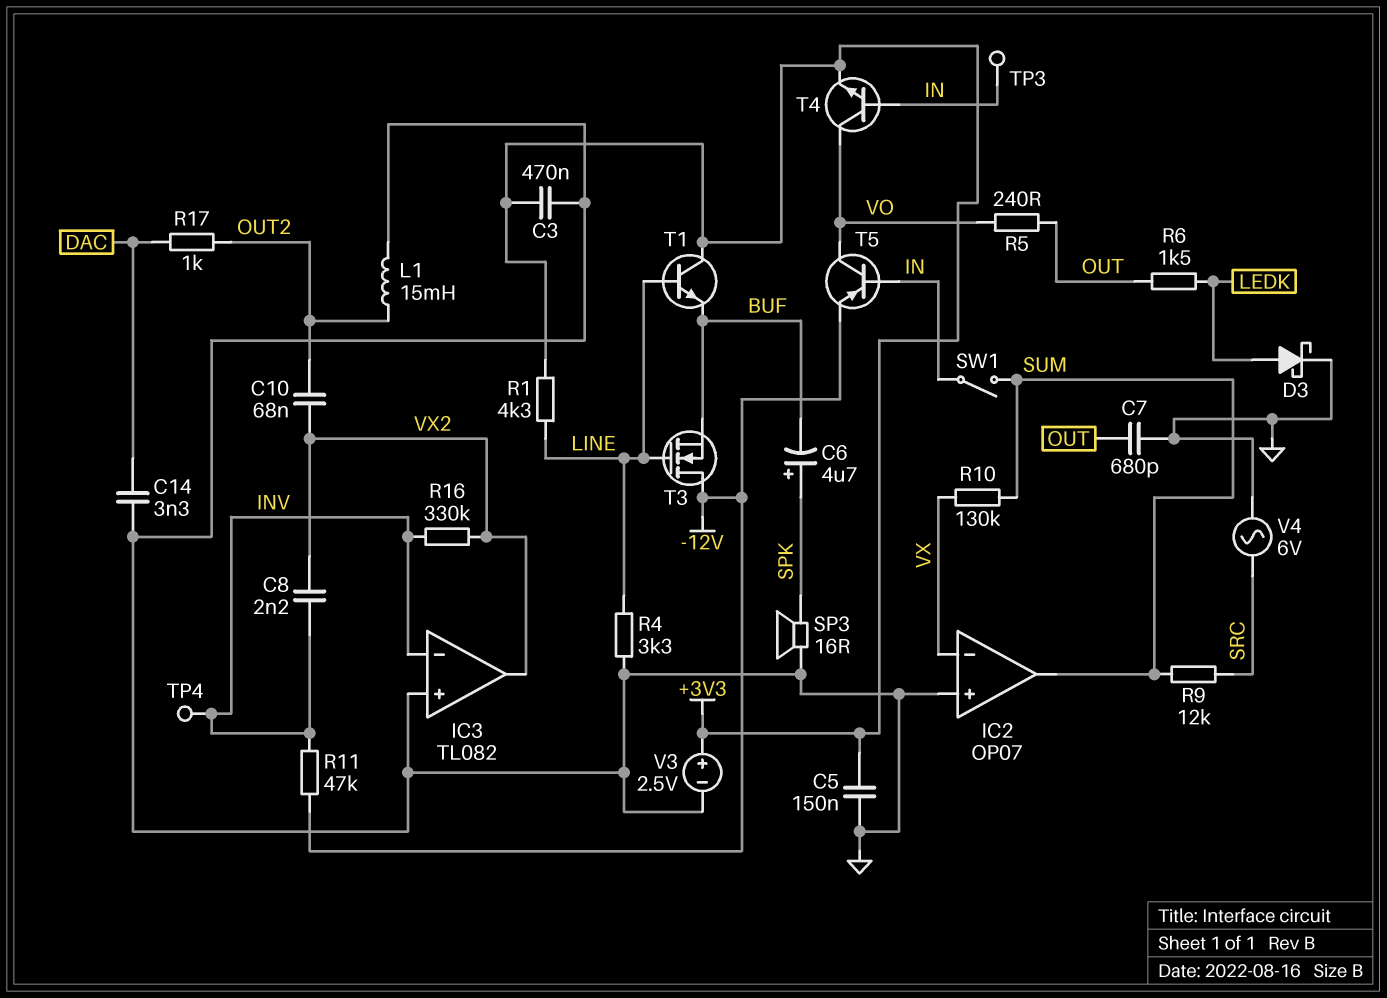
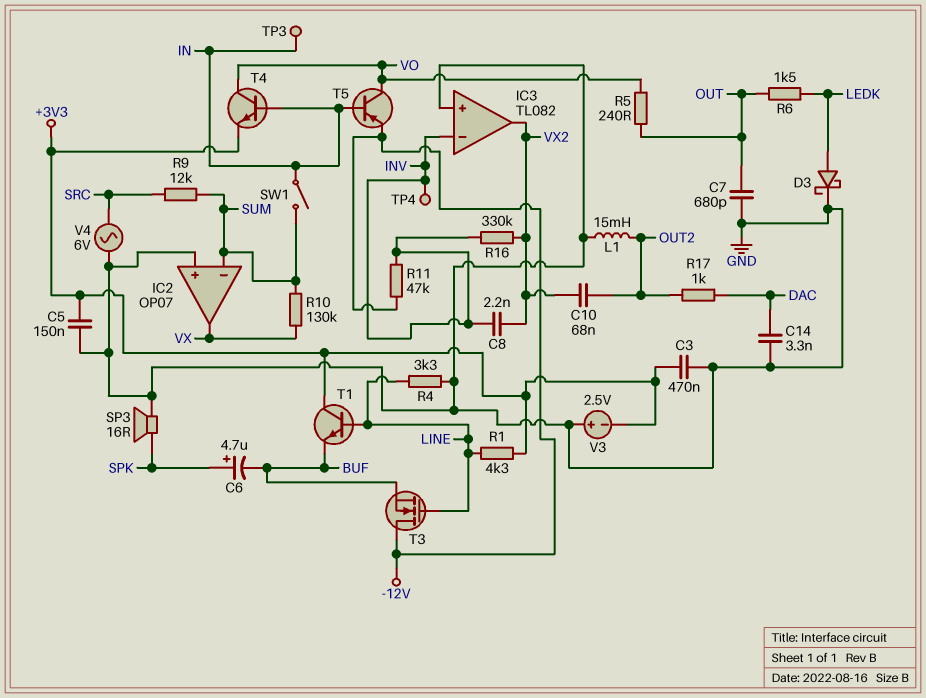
IC2 pin in-: VX -> SUM
IC2 pin out: SUM -> VX
V3: 2.5V (plus +3V3, minus GND) -> 2.5V (plus GND, minus +3V3)

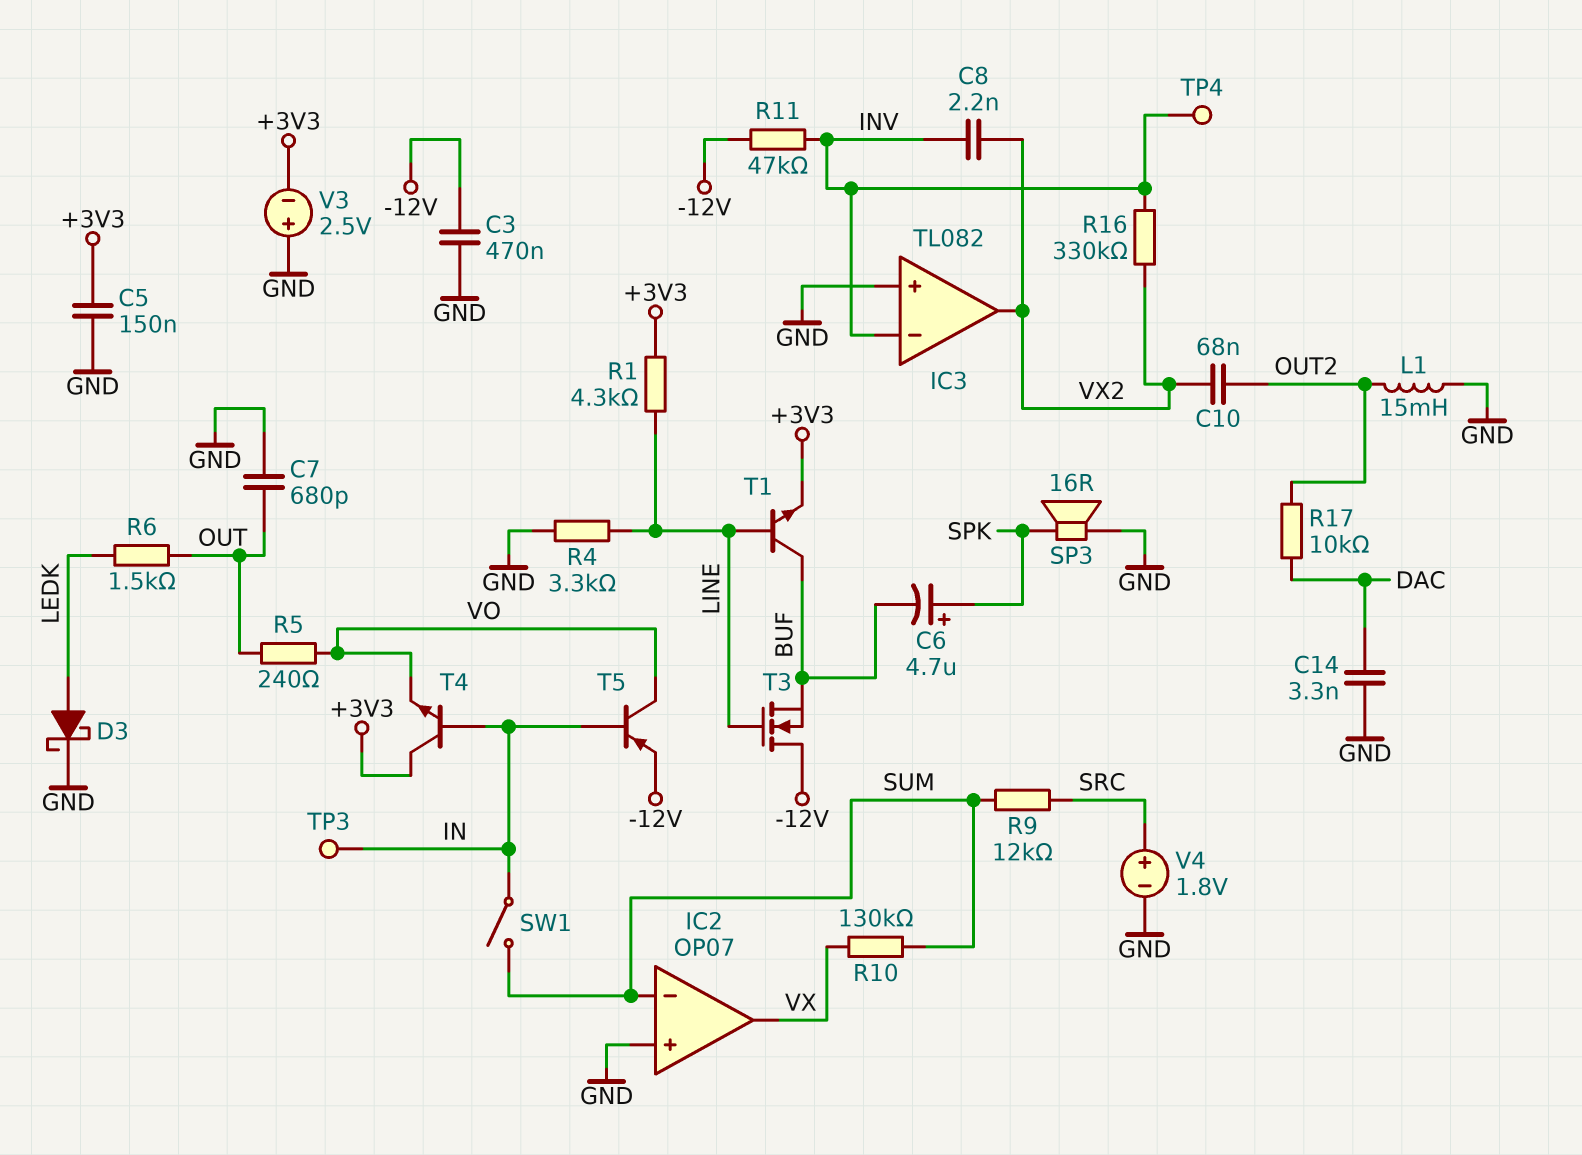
C3: 470nF (+3V3, GND) -> 470nF (-12V, GND)
R17: 1k (DAC, OUT2) -> 10k (DAC, OUT2)
T1: NPN (B LINE, C +3V3, E BUF) -> NPN (B LINE, C BUF, E +3V3)
T4: NPN (B IN, C VO, E +3V3) -> NPN (B IN, C +3V3, E VO)
V4: AC 6V (GND, SRC) -> 1.8V (plus SRC, minus GND)

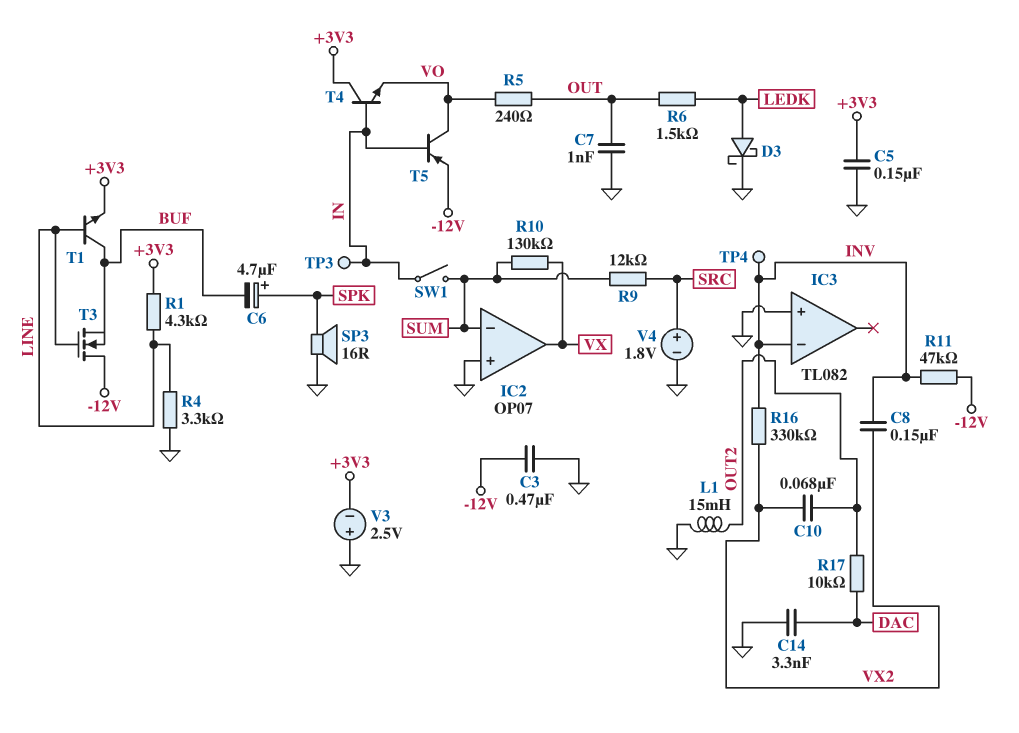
C7: 680pF (GND, OUT) -> 1nF (GND, OUT)
C8: 2.2nF (INV, VX2) -> 150nF (INV, VX2)
IC3 pin out: VX2 -> none

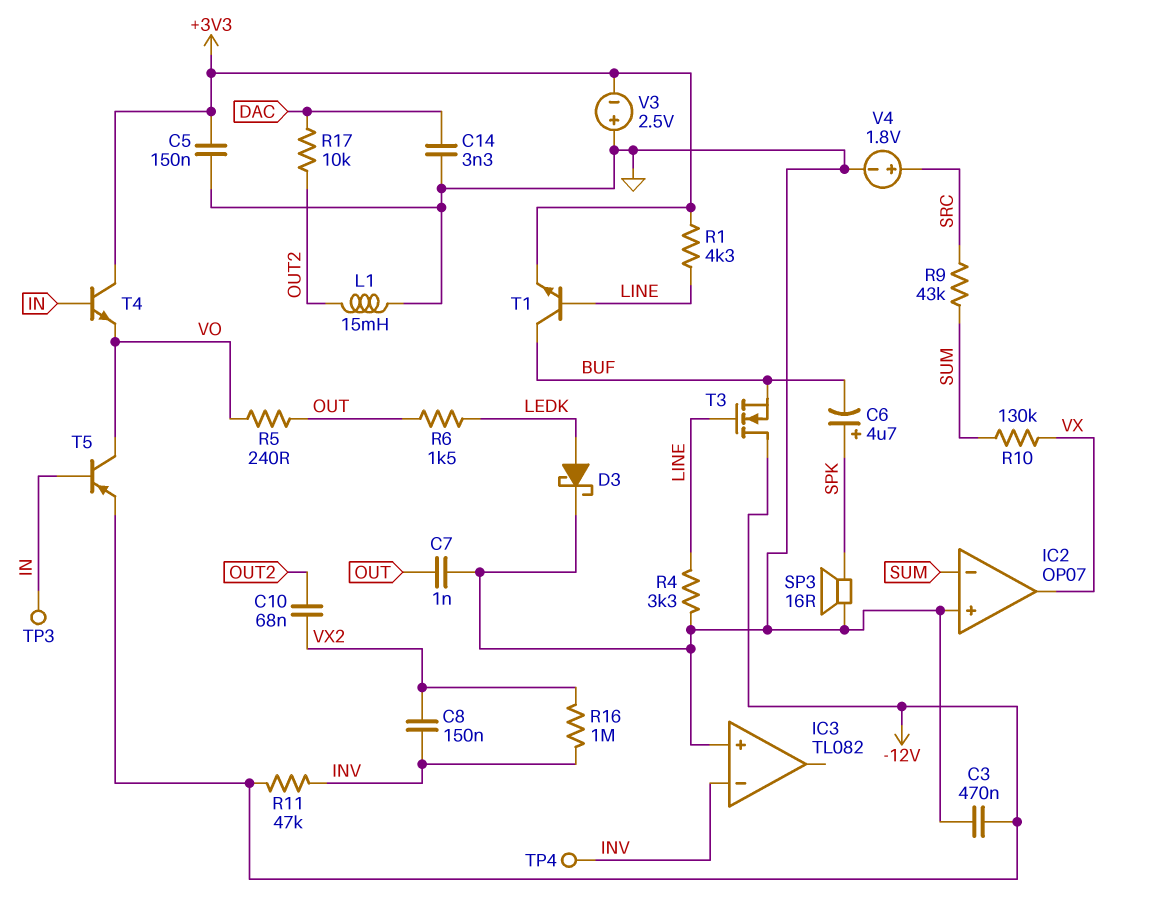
R9: 12k (SRC, SUM) -> 43k (SRC, SUM)
R16: 330k (INV, VX2) -> 1M (INV, VX2)
SW1: switch (IN, SUM) -> none

